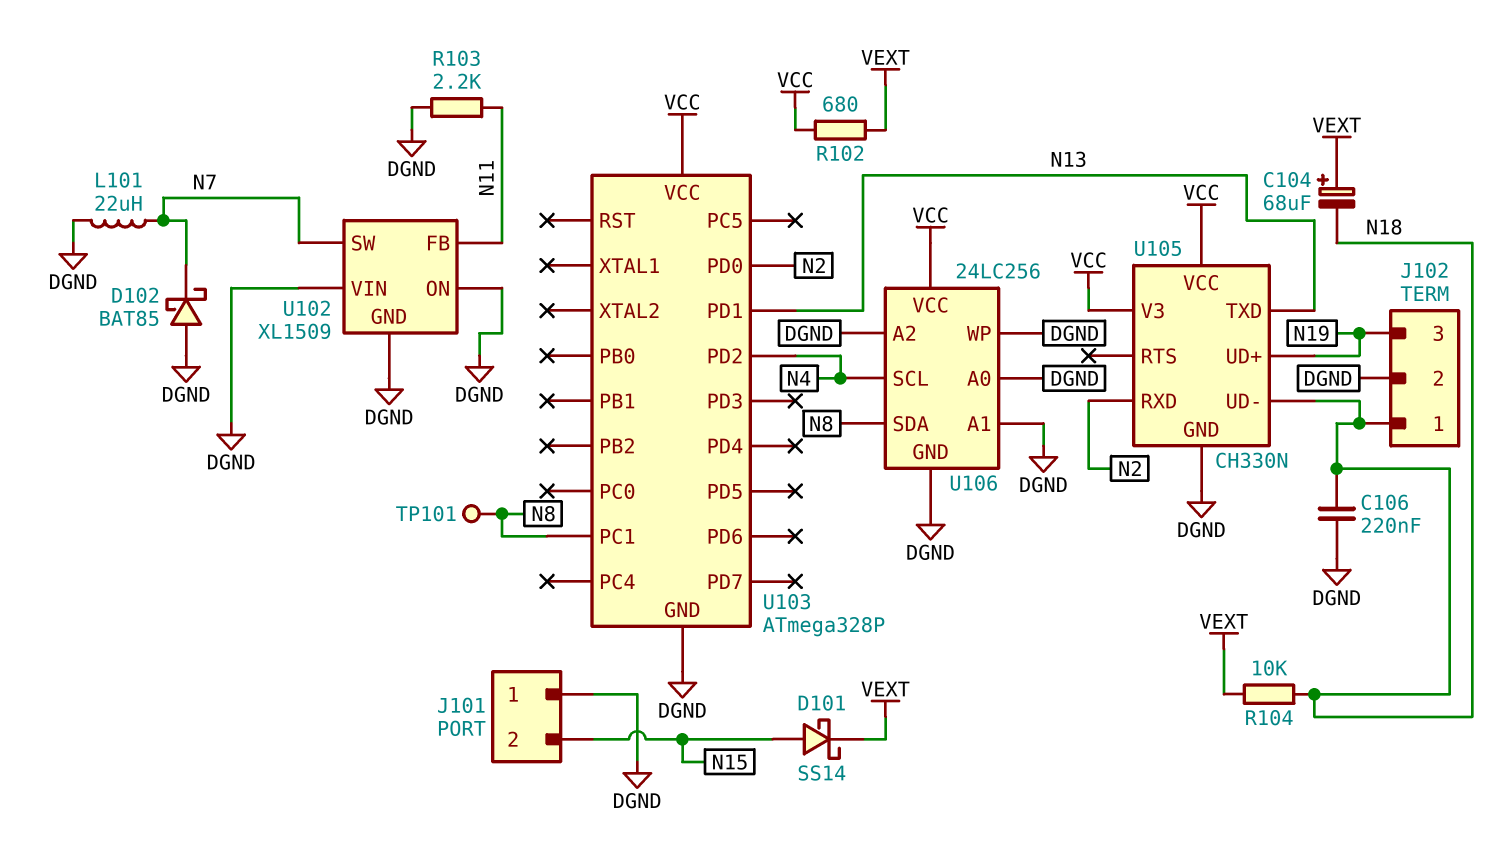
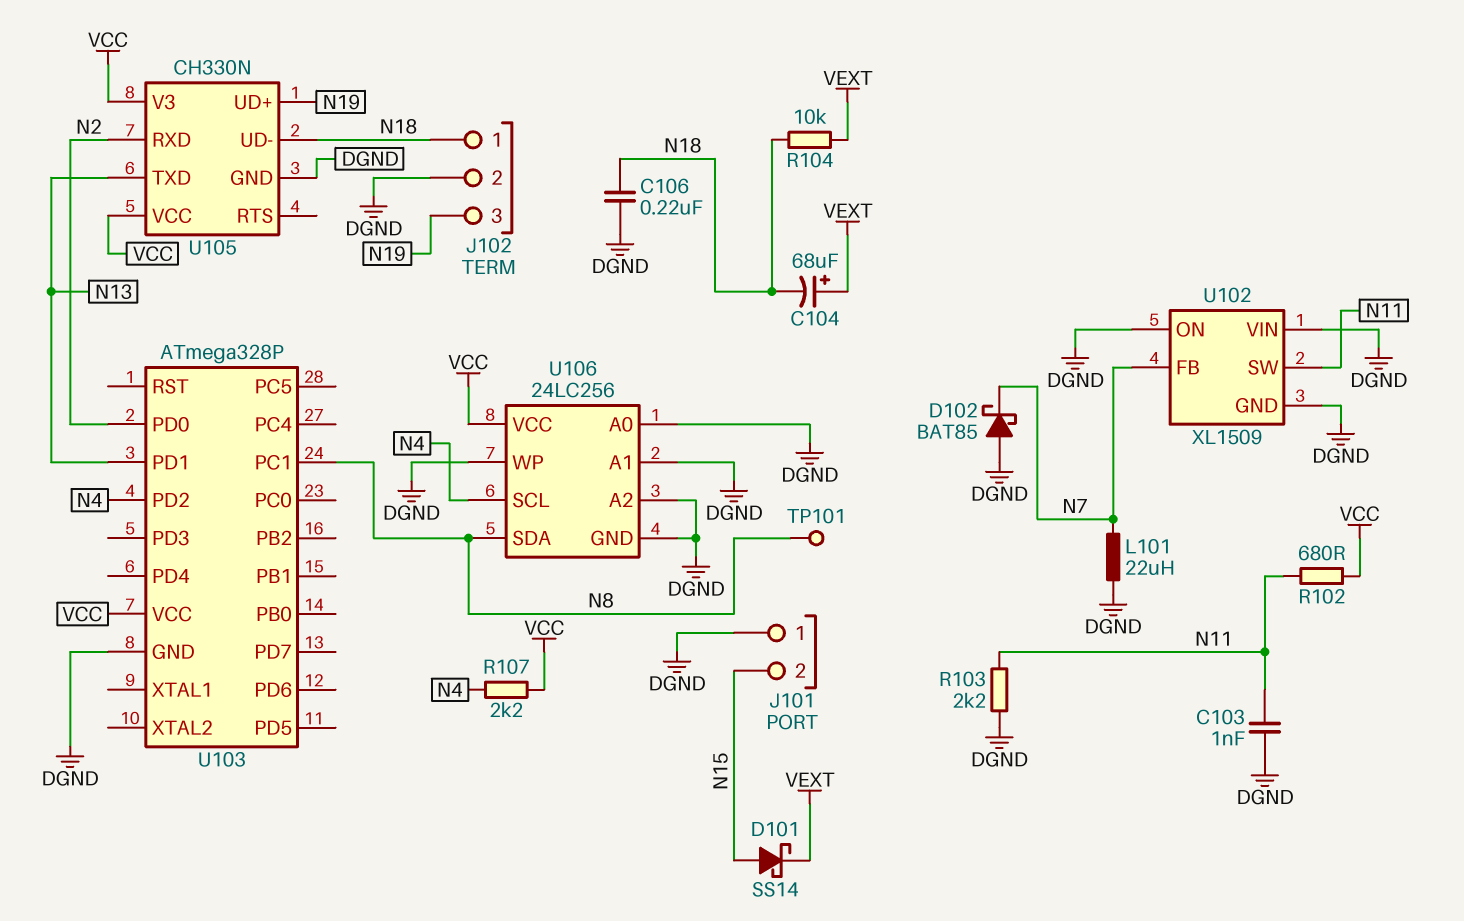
C103: none -> 1nF (DGND, N11)
R102: 680 (VCC, VEXT) -> 680 (N11, VCC)
R107: none -> 2.2k (N4, VCC)
U102 pin FB: N11 -> N7
U102 pin SW: N7 -> N11

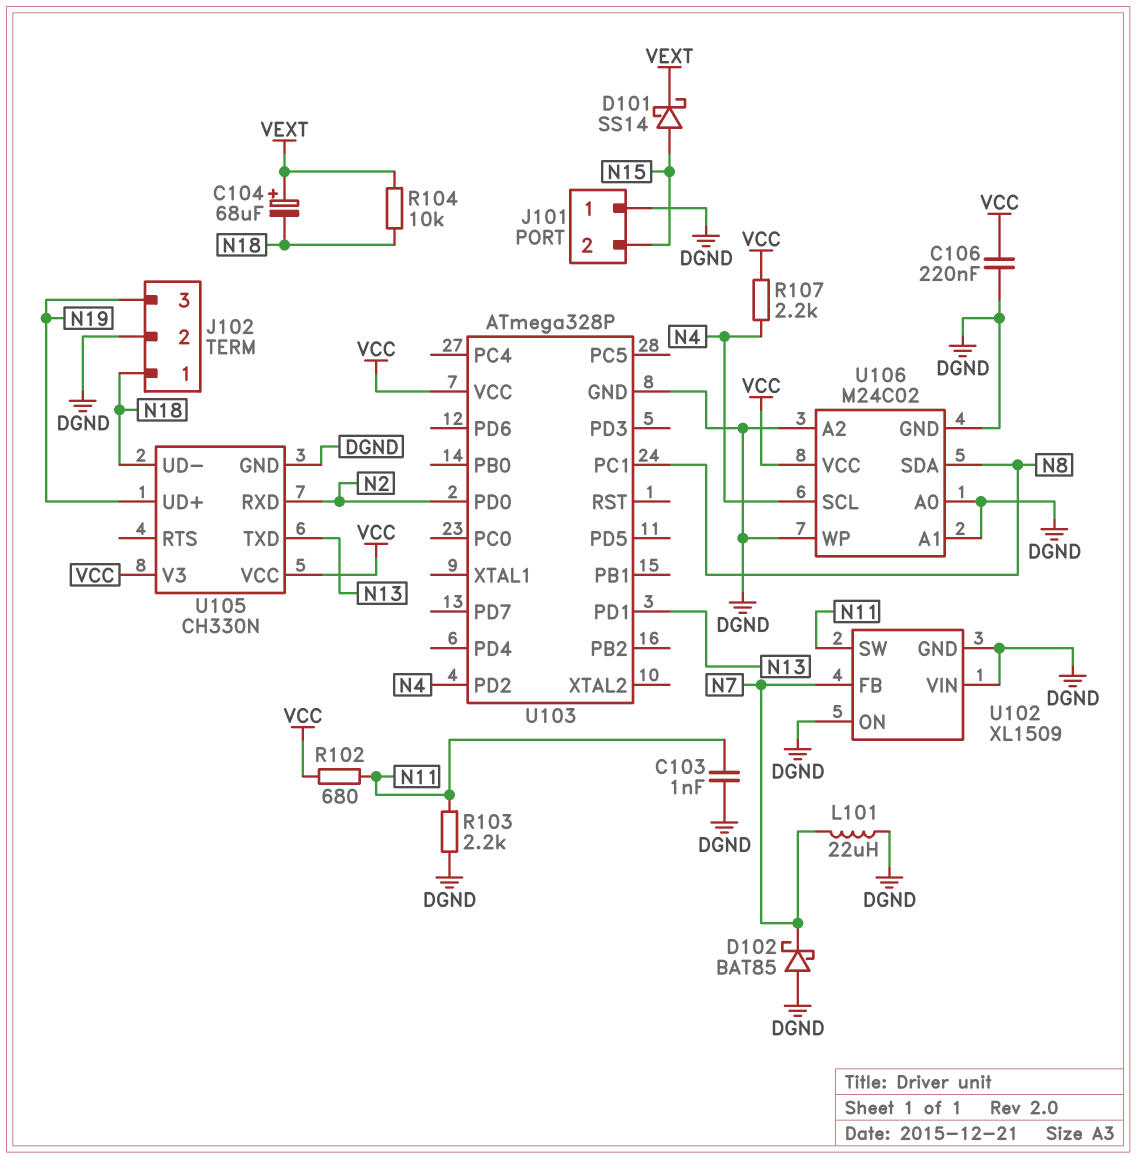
C106: 220nF (DGND, N18) -> 220nF (DGND, VCC)
TP101: test point (N8) -> none
U106: 24LC256 -> M24C02

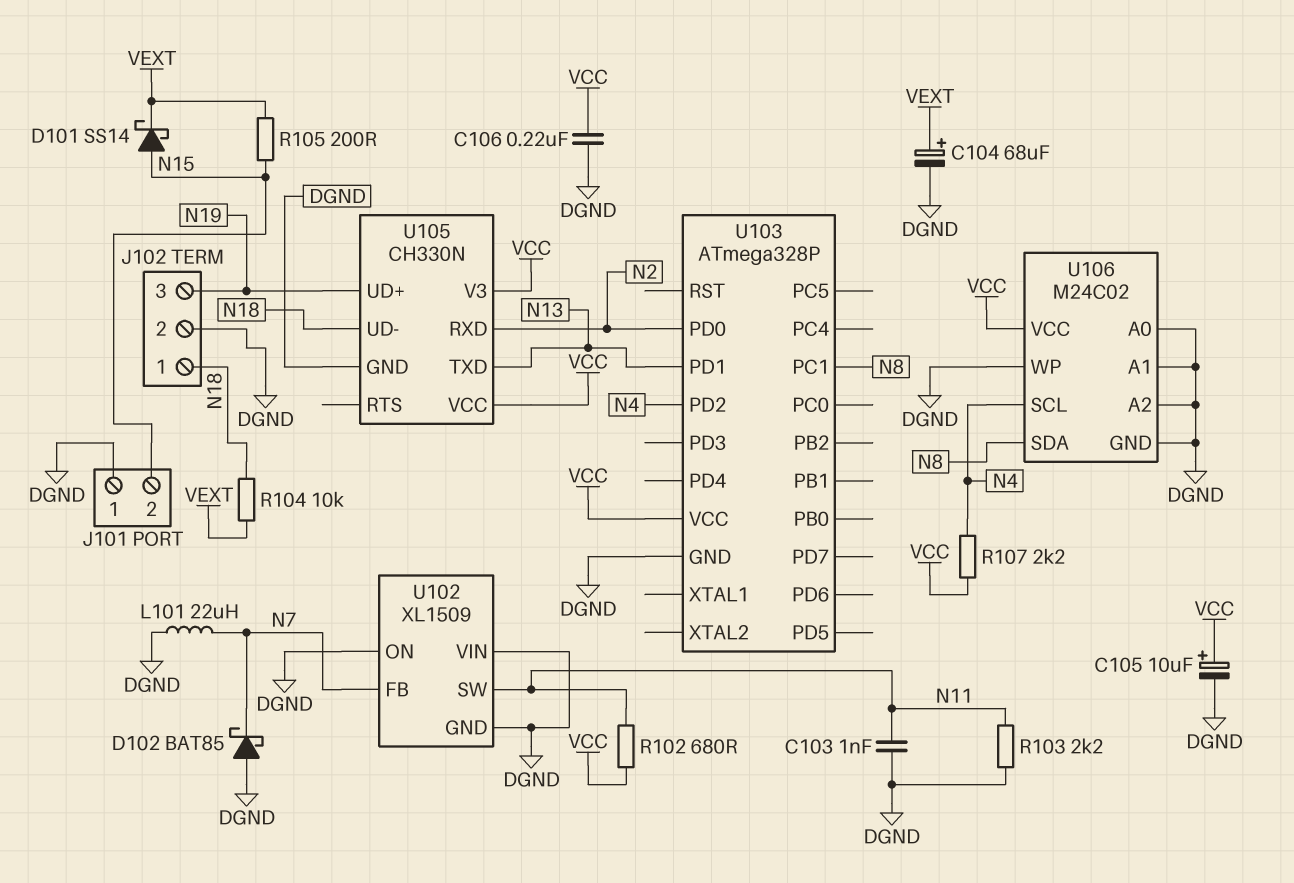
C104: 68uF (plus VEXT, minus N18) -> 68uF (plus VEXT, minus DGND)
C105: none -> 10uF (plus VCC, minus DGND)
R105: none -> 200 (N15, VEXT)

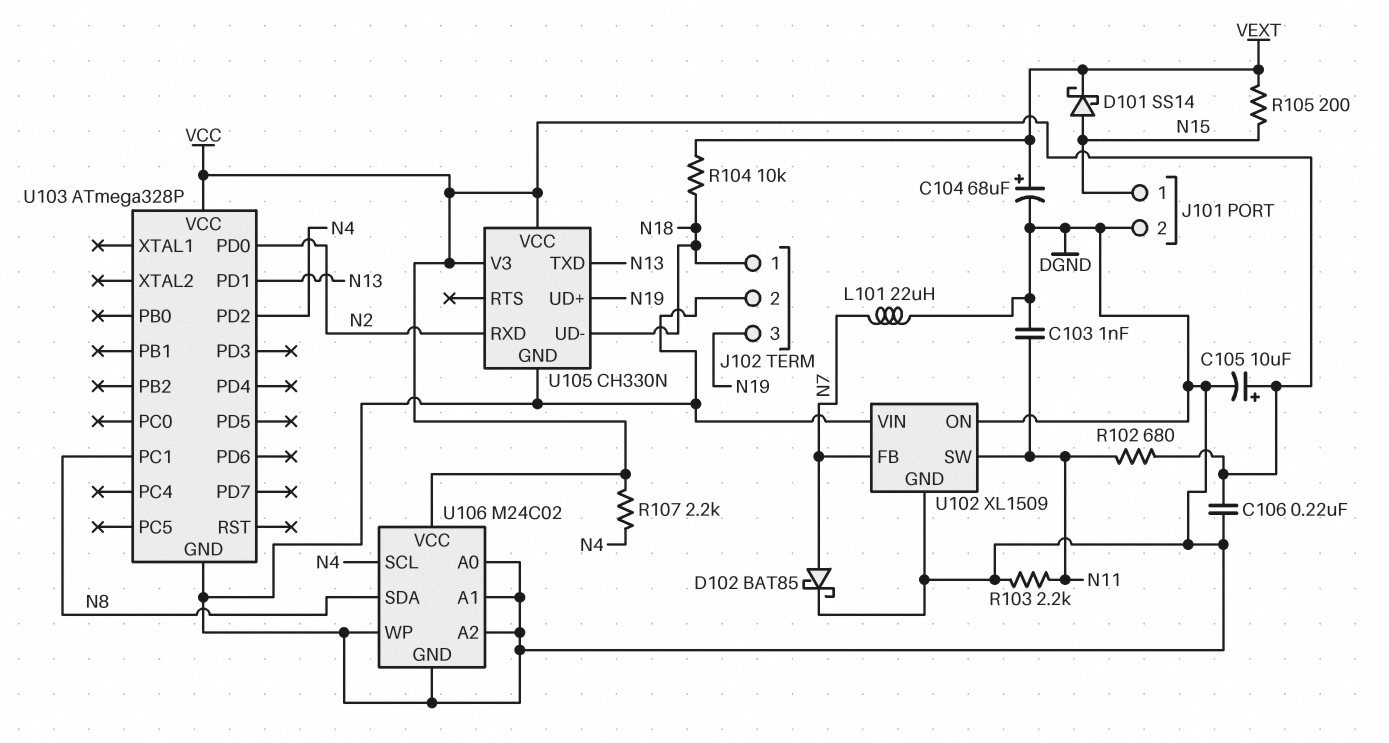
D102: schottky BAT85 (A DGND, K N7) -> schottky BAT85 (A N7, K DGND)
J101 pin 1: DGND -> N15
J101 pin 2: N15 -> DGND

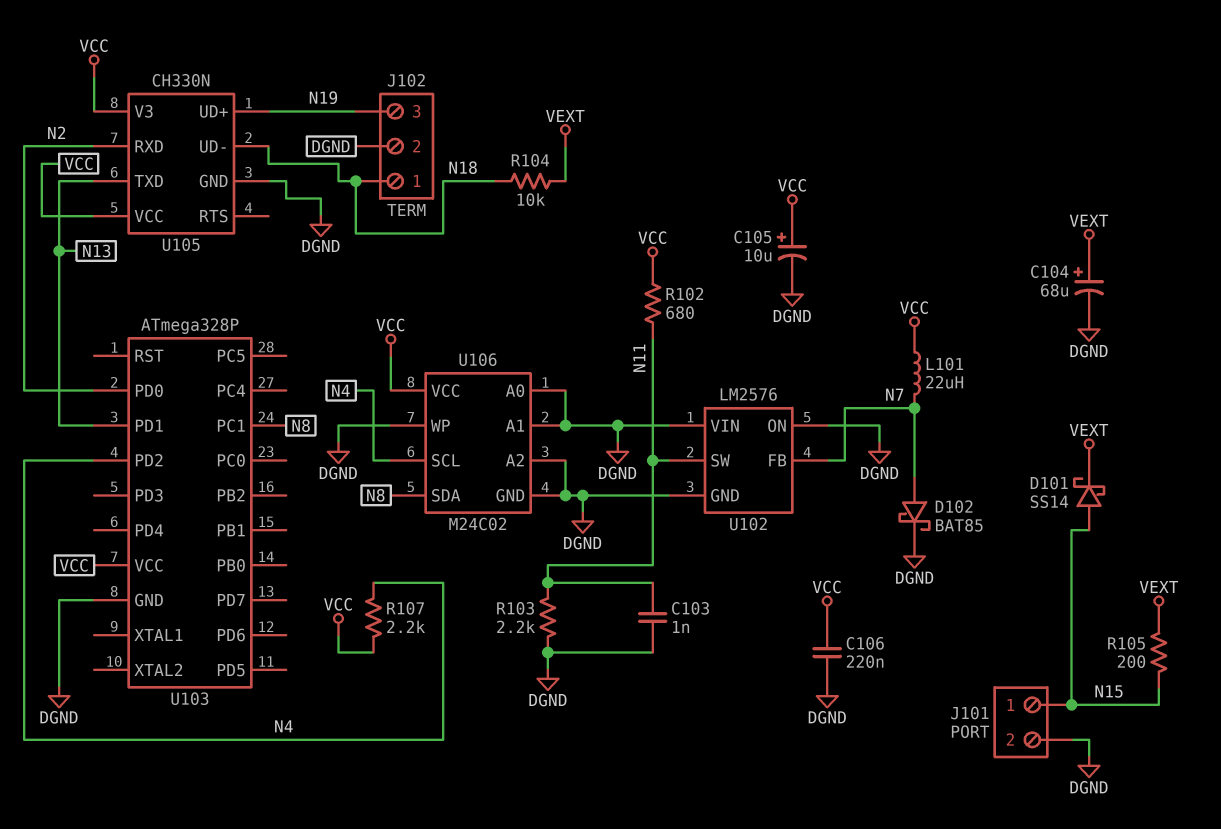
L101: 22uH (DGND, N7) -> 22uH (N7, VCC)
U102: XL1509 -> LM2576

